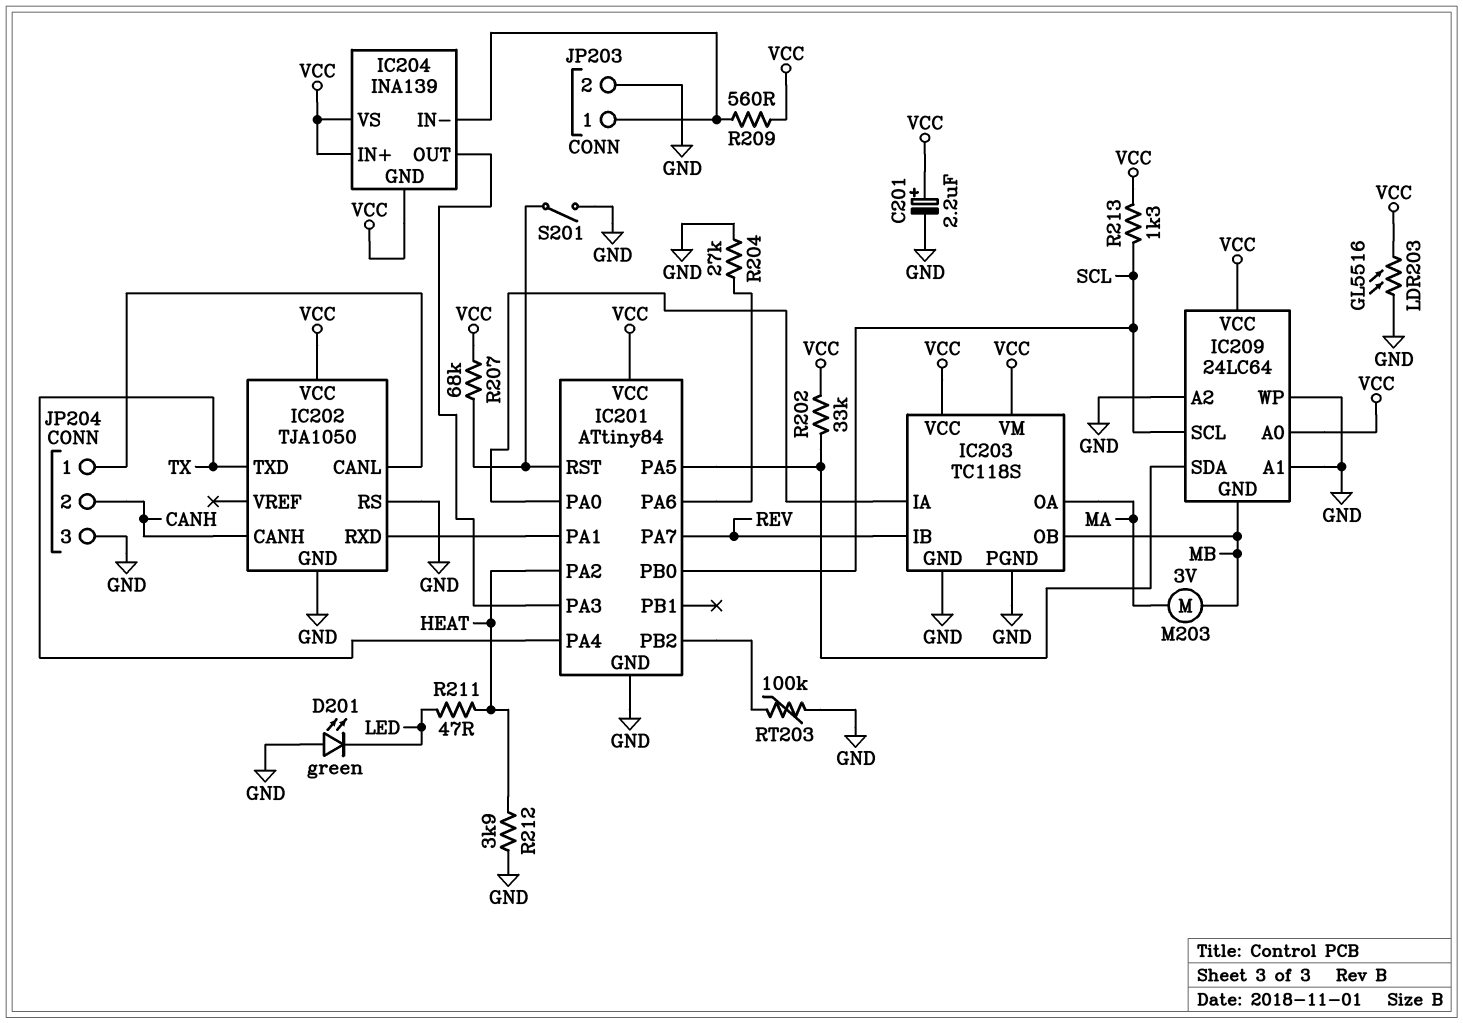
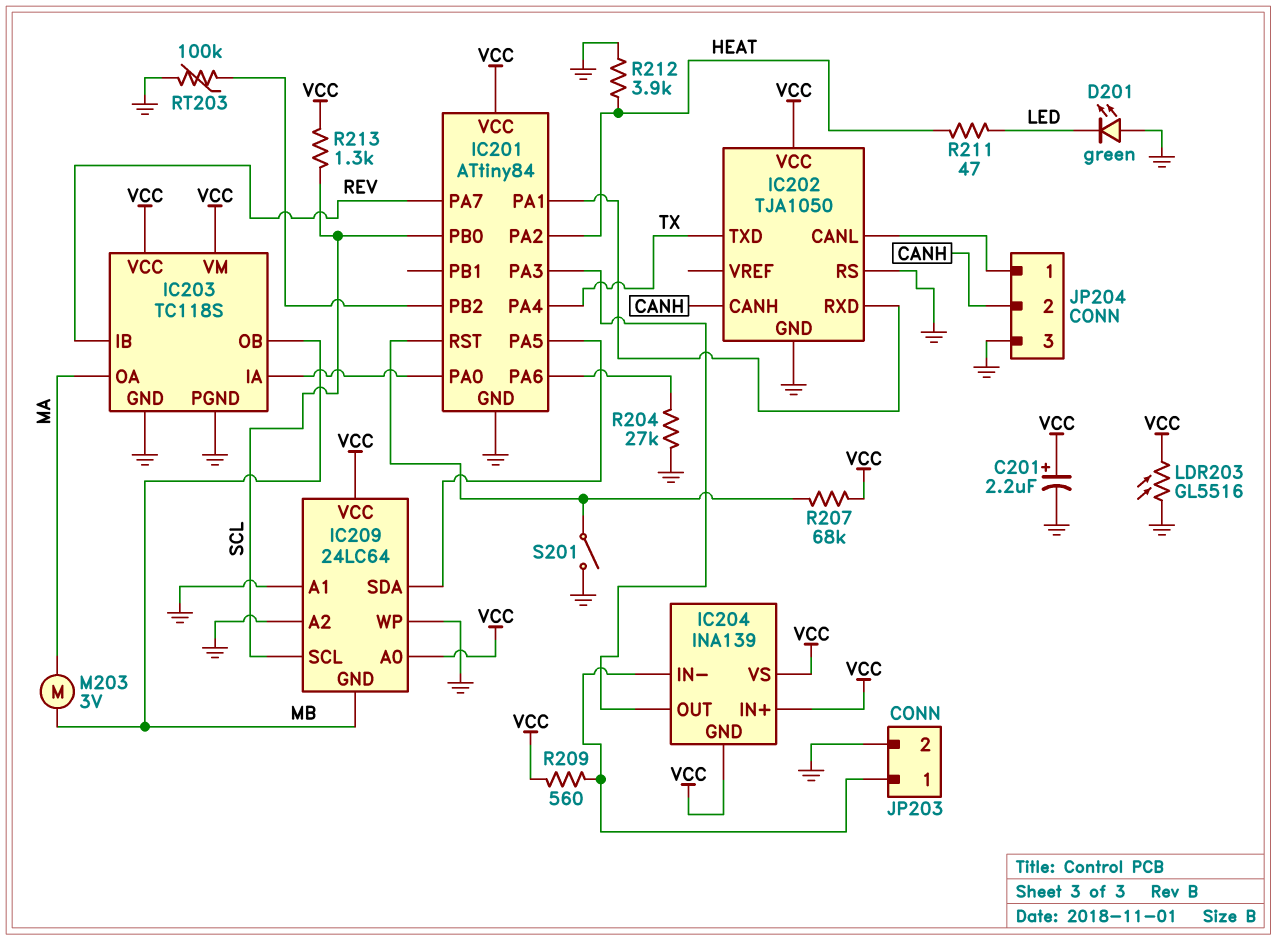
R202: 33k (IC201/PA5, VCC) -> none

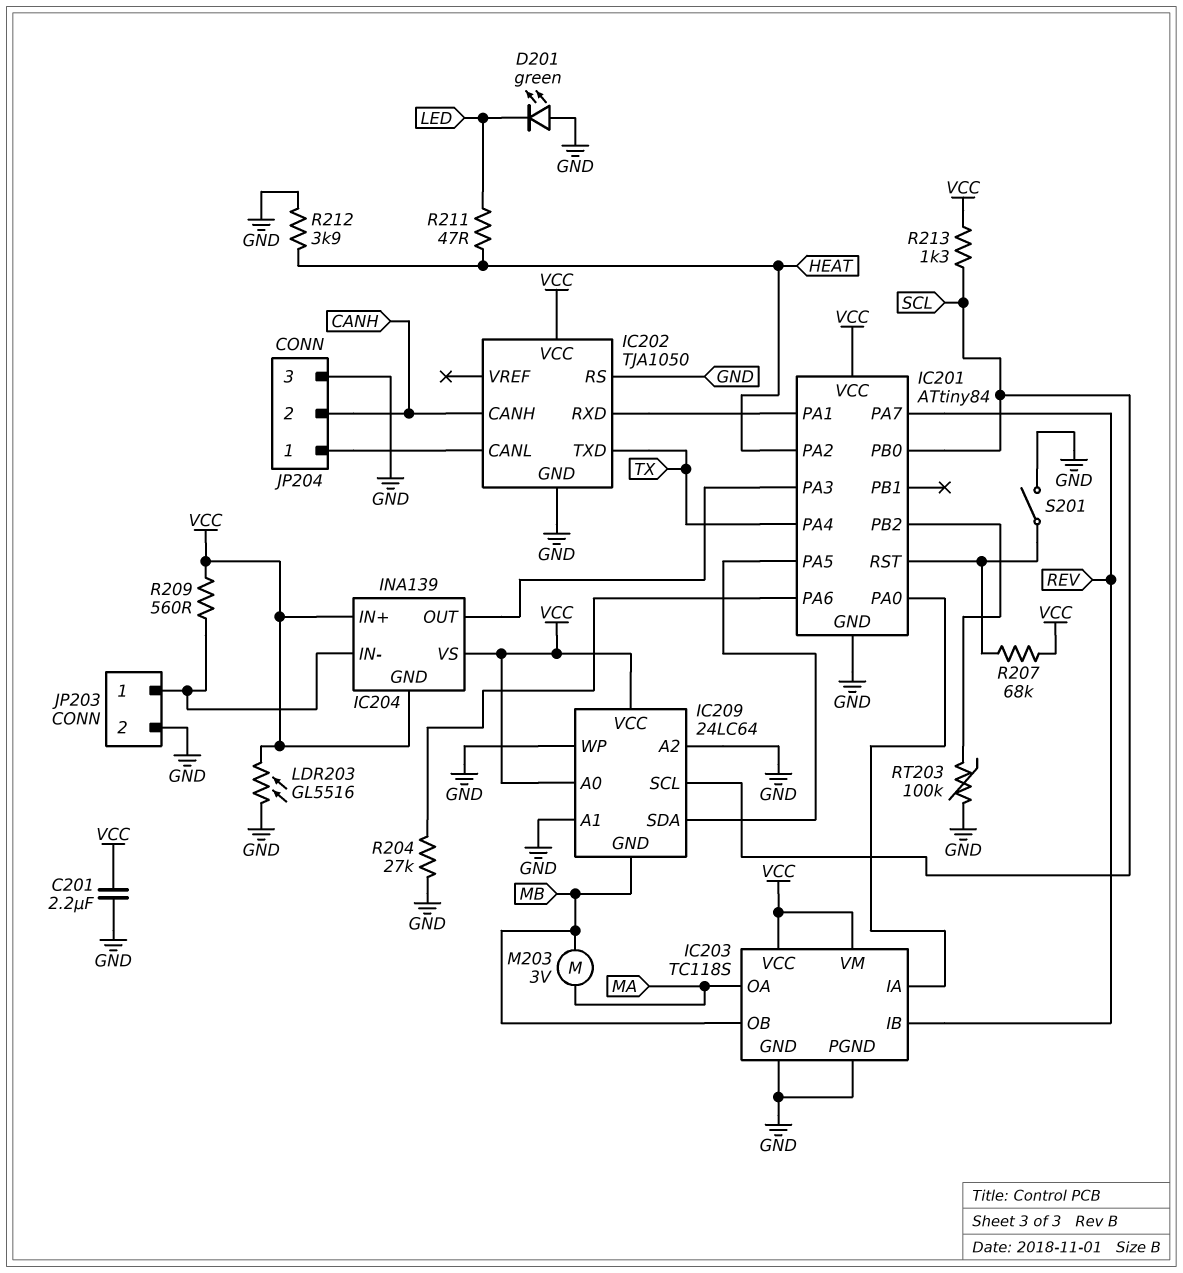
C201: 2.2uF (plus VCC, minus GND) -> 2.2uF (GND, VCC)

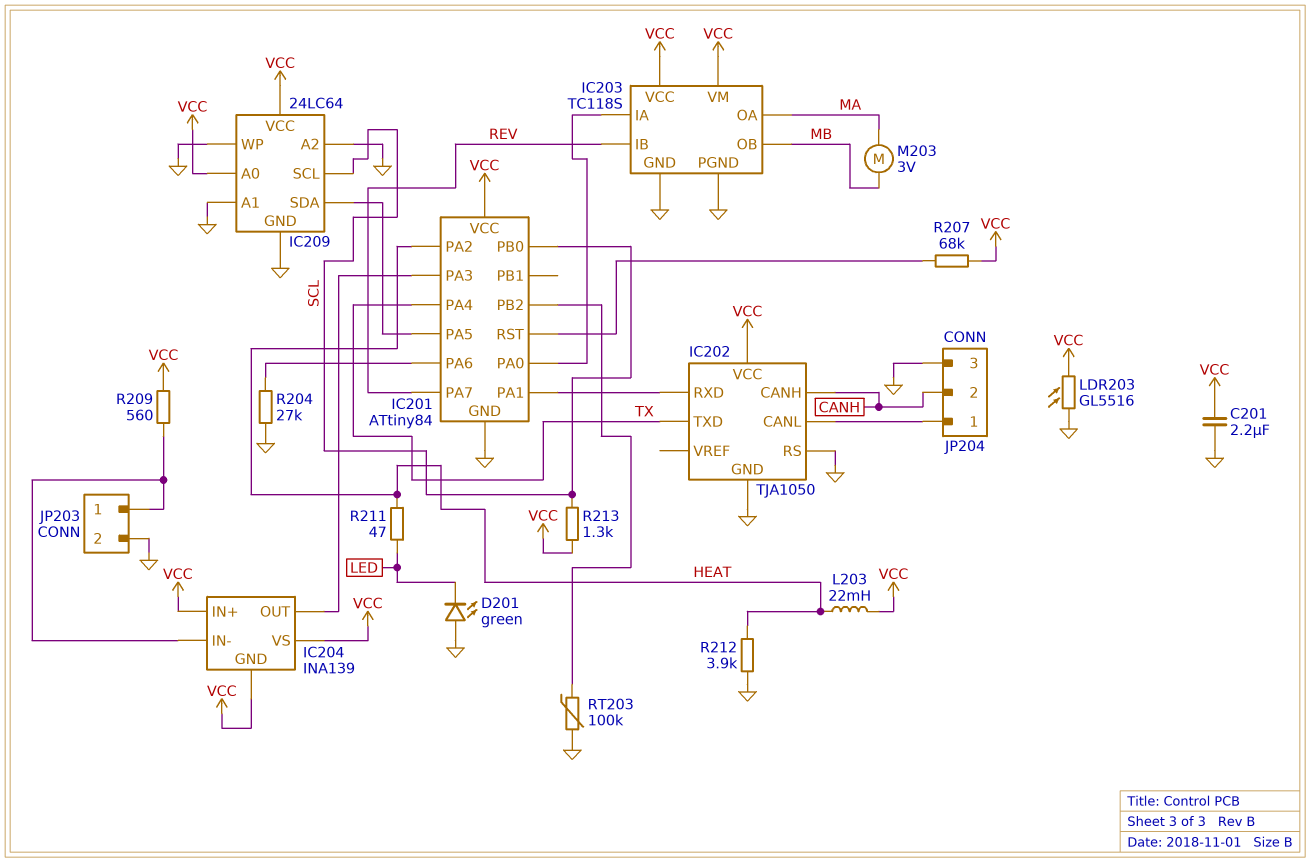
IC209 pin GND: MB -> GND
L203: none -> 22mH (HEAT, VCC)
S201: switch (GND, IC201/RST) -> none

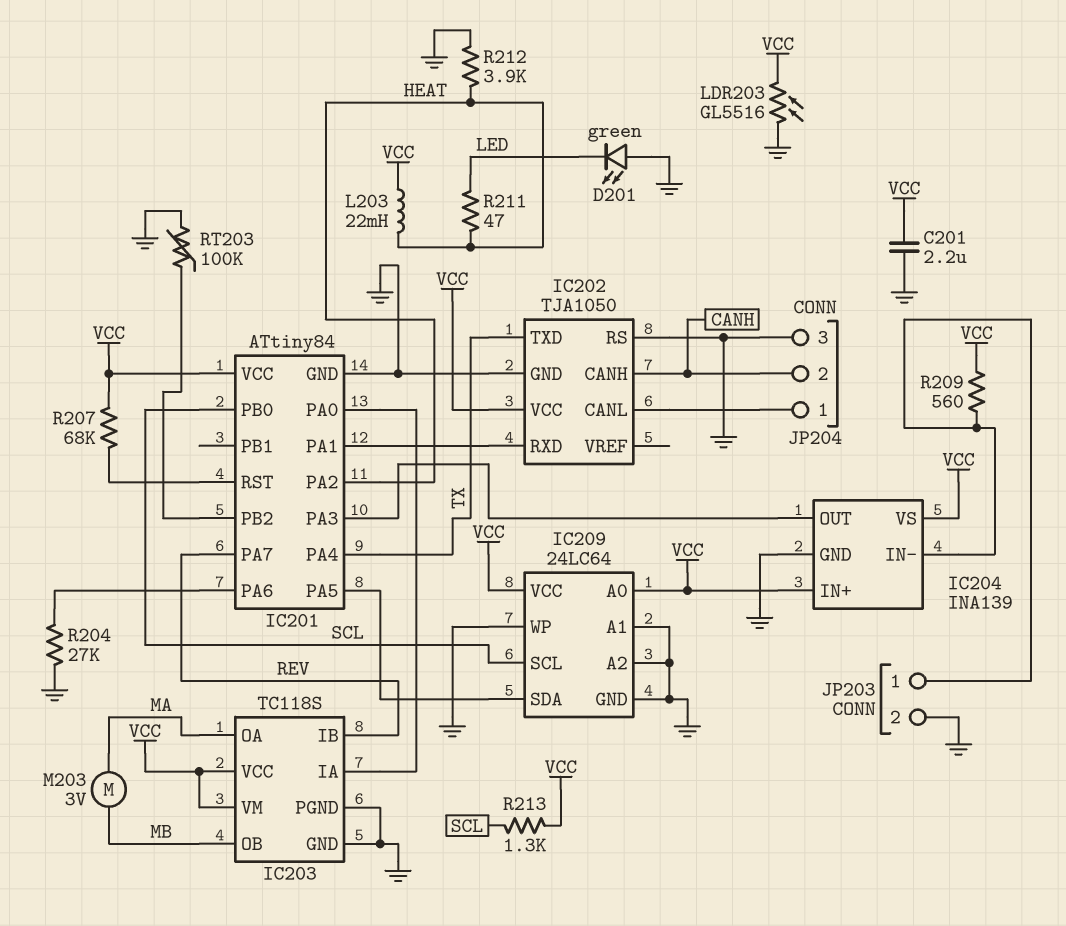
IC204 pin GND: VCC -> GND

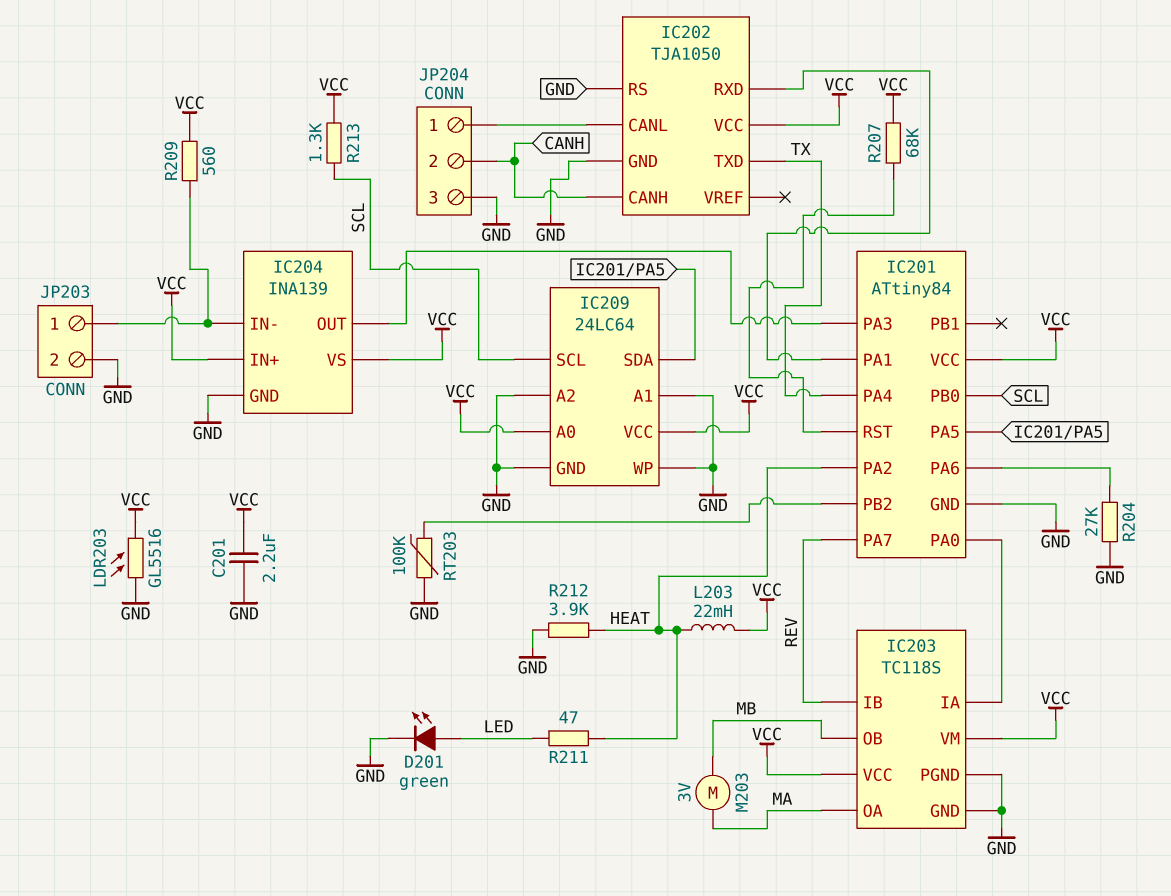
D201: LED green (A GND, K LED) -> LED green (A LED, K GND)

